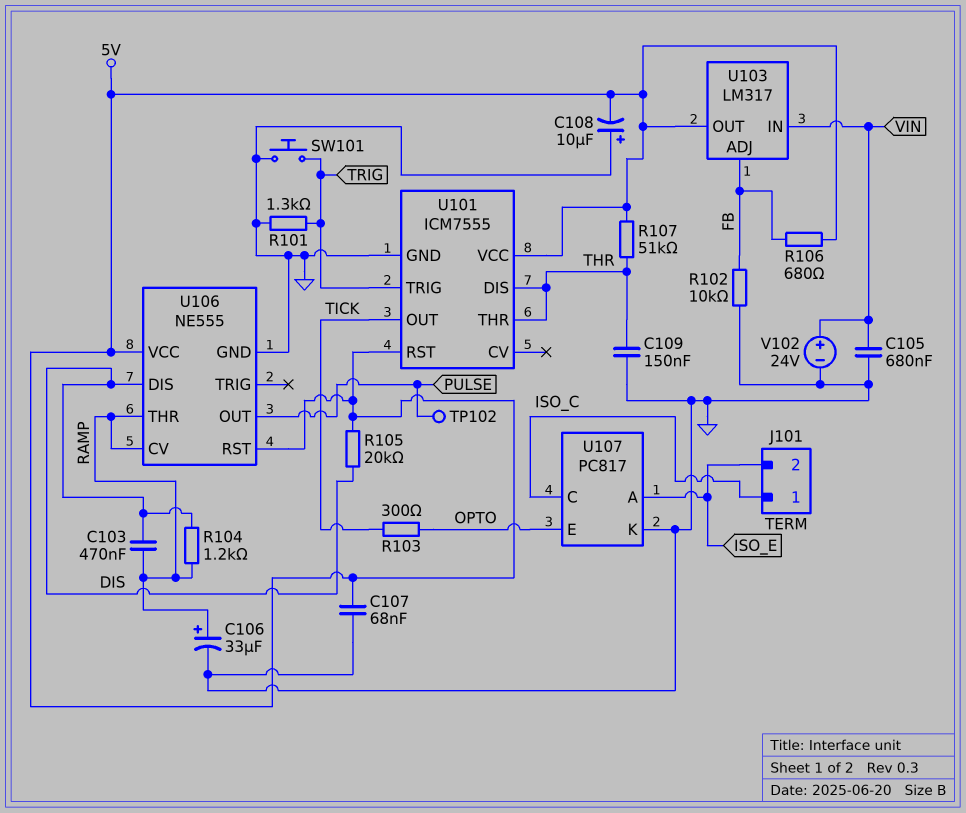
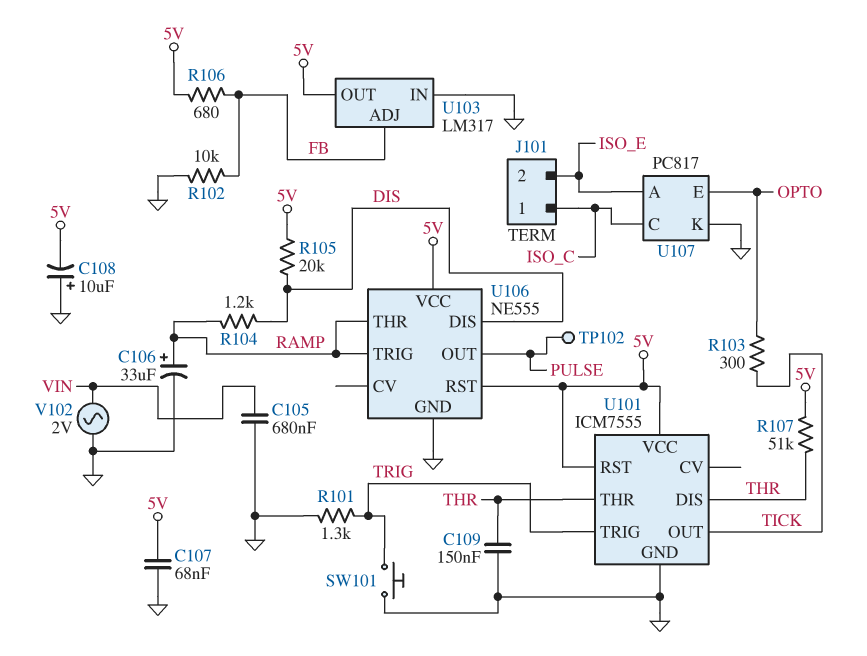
C103: 470nF (DIS, RAMP) -> none
U103 pin IN: VIN -> GND
U106 pin CV: RAMP -> none
U106 pin TRIG: none -> RAMP
V102: 24V (plus VIN, minus GND) -> AC 2V (GND, VIN)

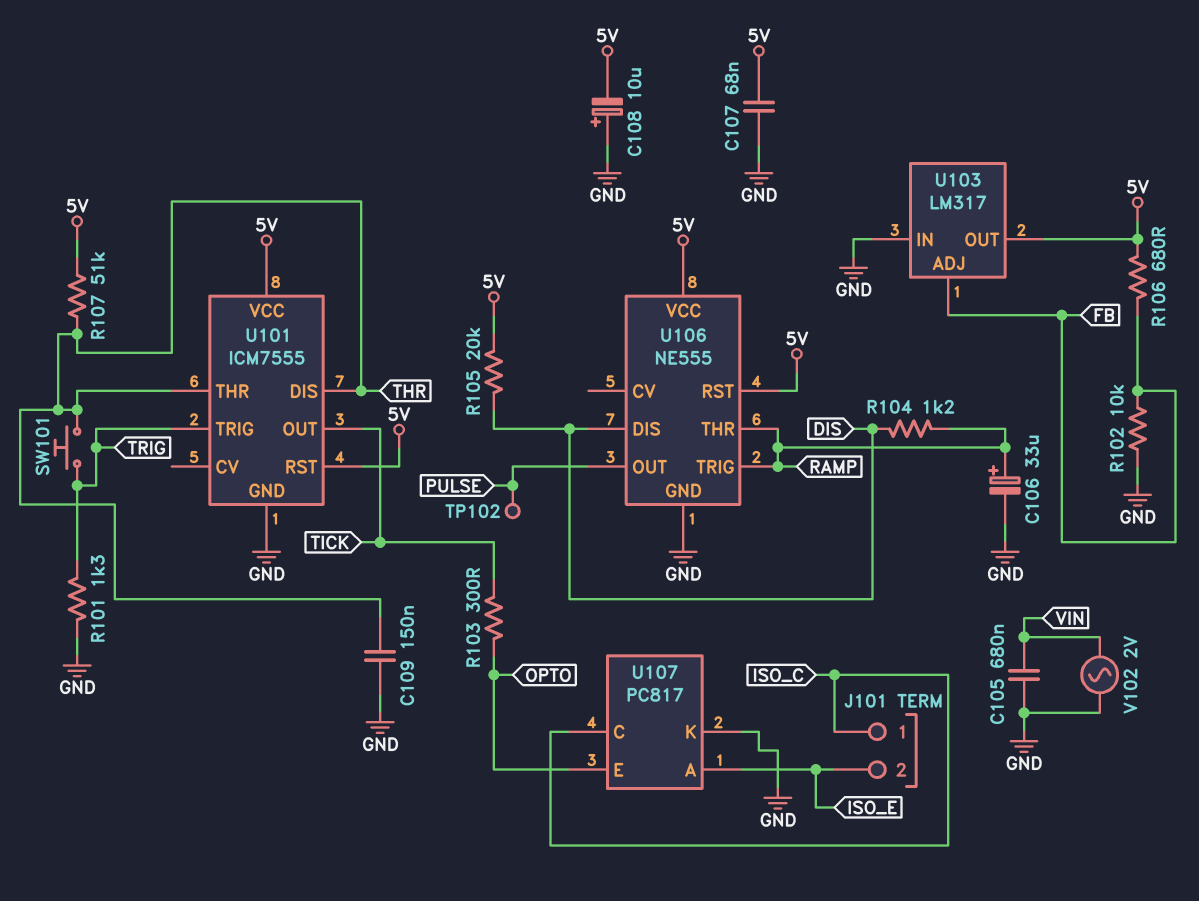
SW101: button (GND, TRIG) -> button (THR, TRIG)

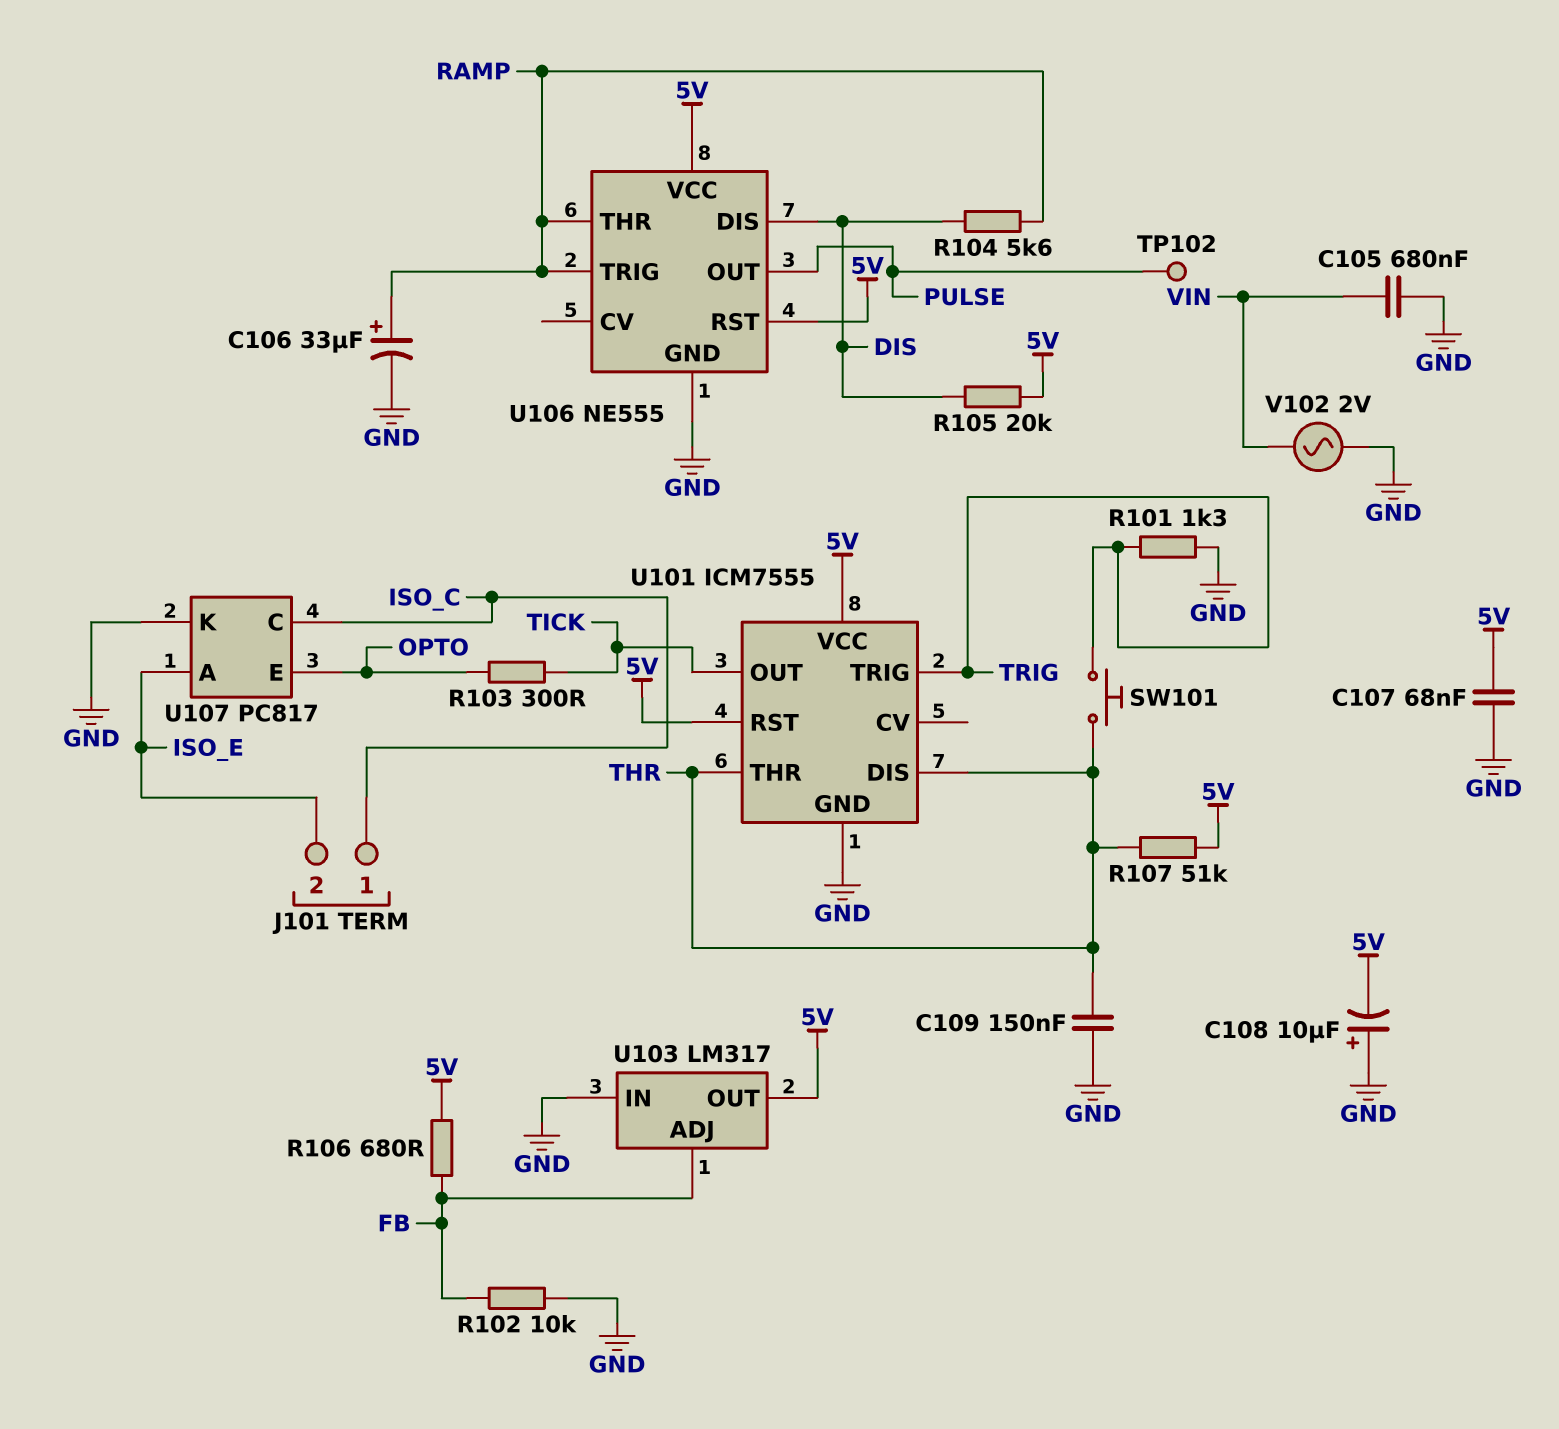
R104: 1.2k (DIS, RAMP) -> 5.6k (DIS, RAMP)

